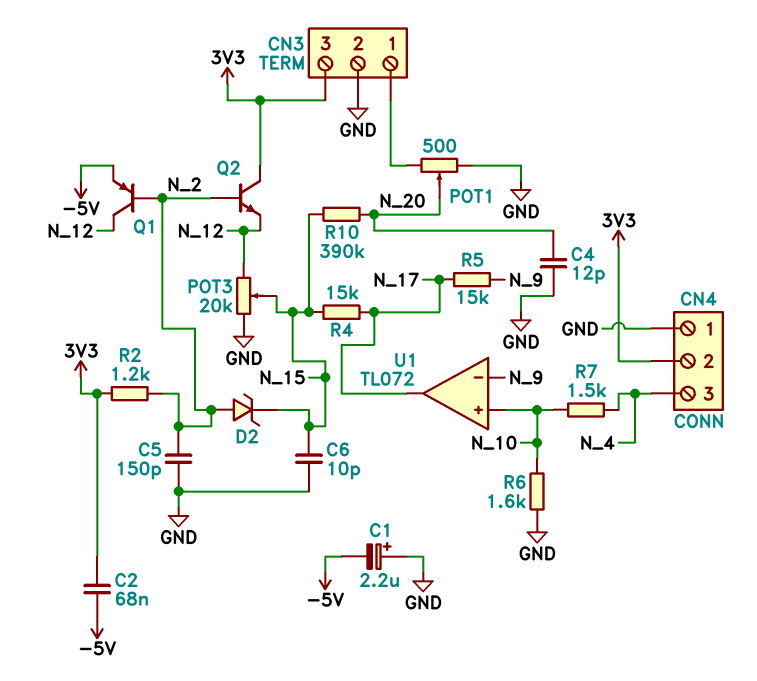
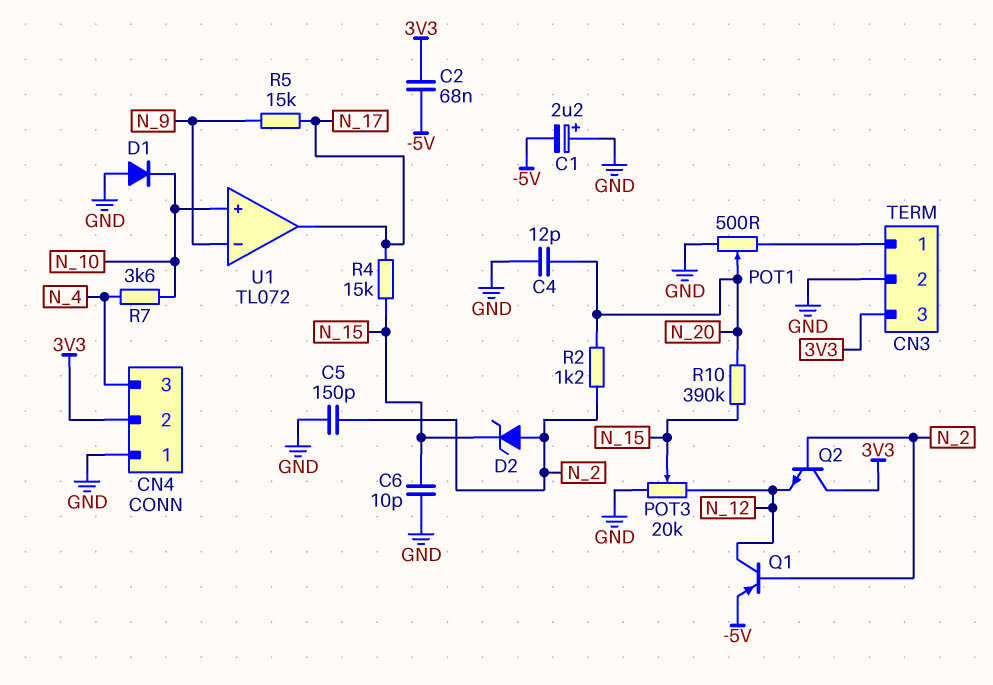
D1: none -> diode (A GND, K N_10)
R2: 1.2k (3V3, N_2) -> 1.2k (N_2, N_20)
R6: 1.6k (GND, N_10) -> none
R7: 1.5k (N_4, N_10) -> 3.6k (N_4, N_10)

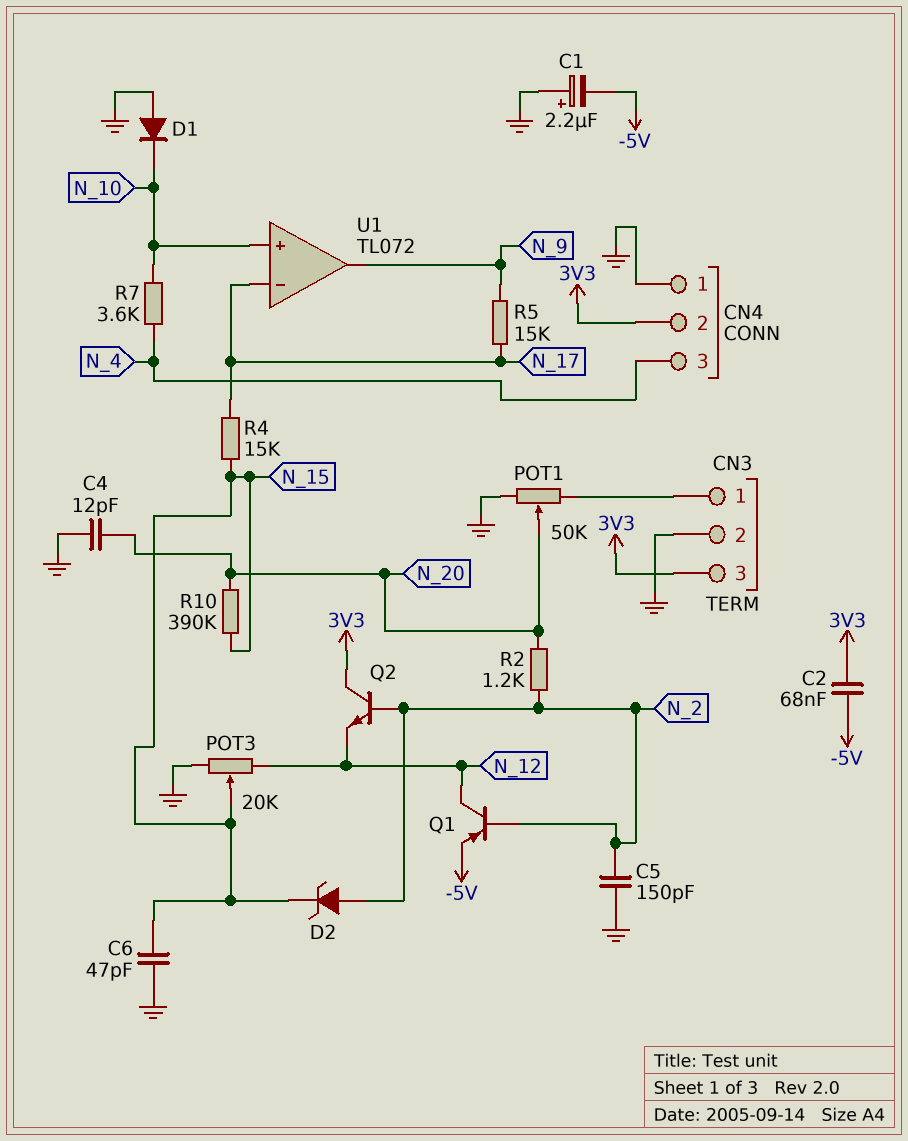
C6: 10pF (GND, N_15) -> 47pF (GND, N_15)
POT1: 500 (CN3/1, GND, wiper N_20) -> 50k (CN3/1, GND, wiper N_20)
U1 pin in-: N_9 -> N_17
U1 pin out: N_17 -> N_9

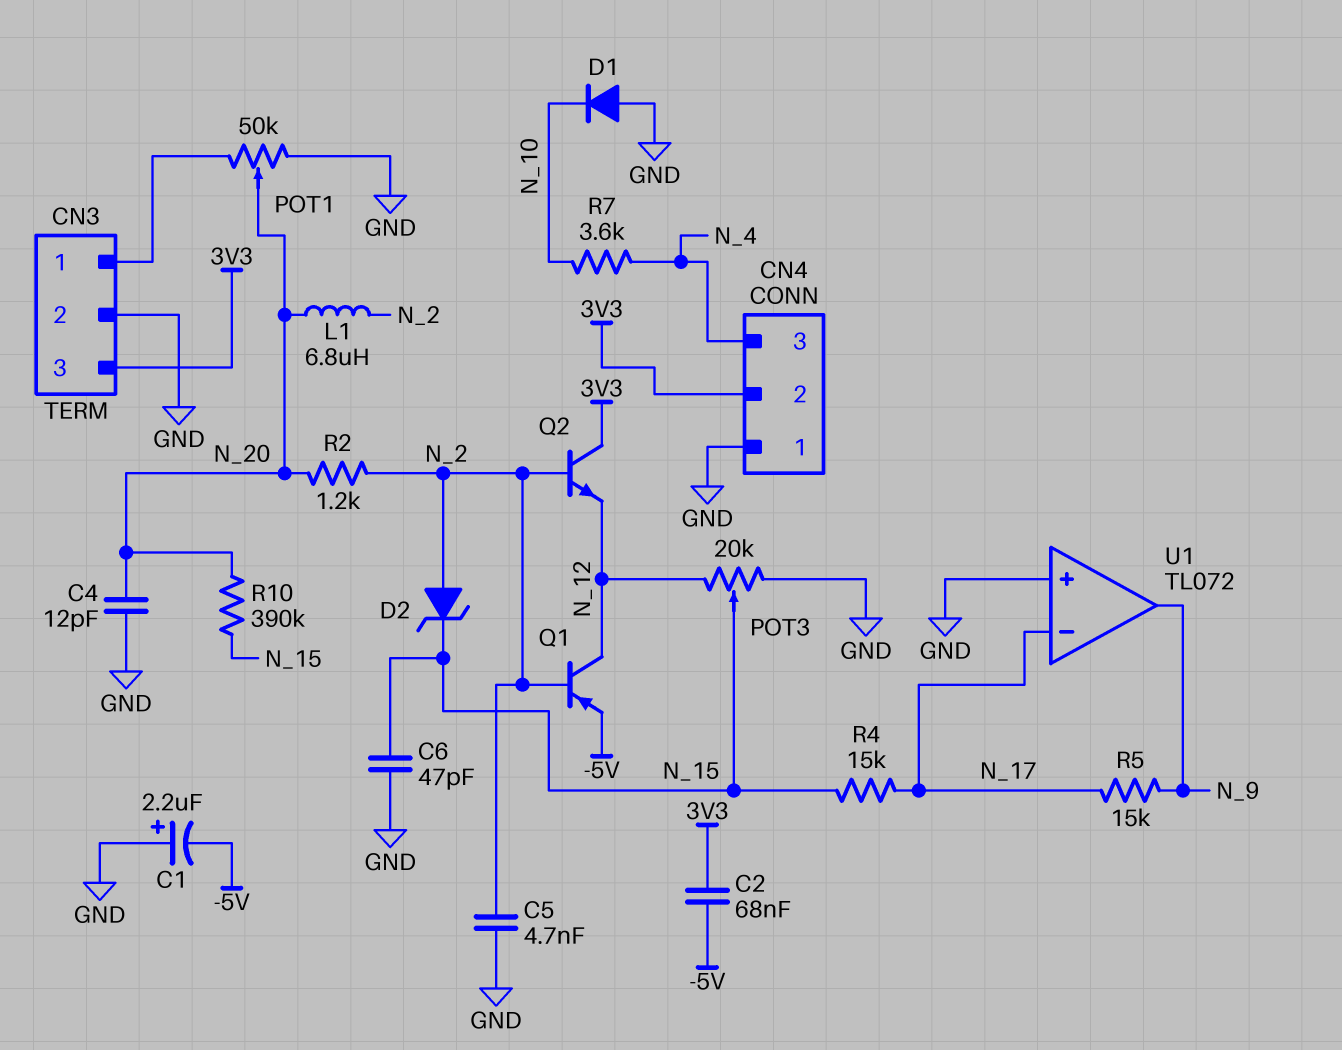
C5: 150pF (GND, N_2) -> 4.7nF (GND, N_2)
L1: none -> 6.8uH (N_2, N_20)
U1 pin in+: N_10 -> GND

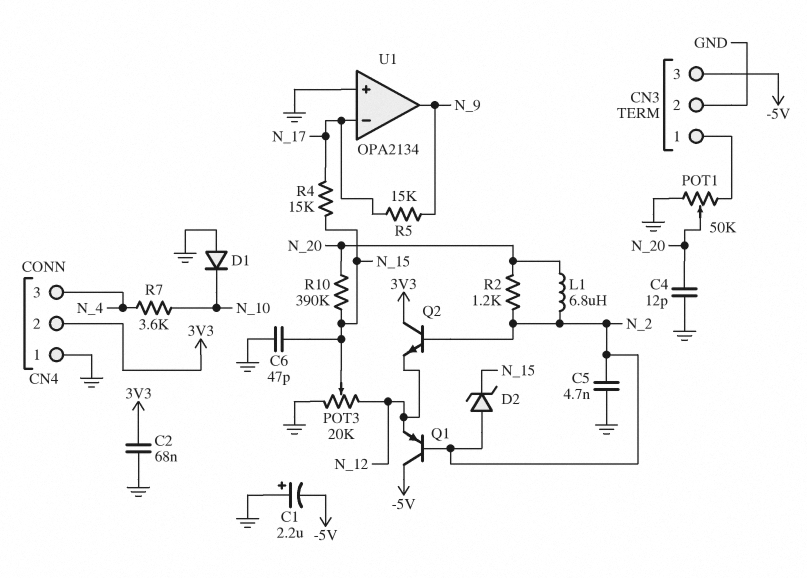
C2: 68nF (-5V, 3V3) -> 68nF (3V3, GND)
CN3 pin 3: 3V3 -> -5V
Q1: PNP (B N_2, C N_12, E -5V) -> PNP (B N_2, C -5V, E N_12)
U1: TL072 -> OPA2134

